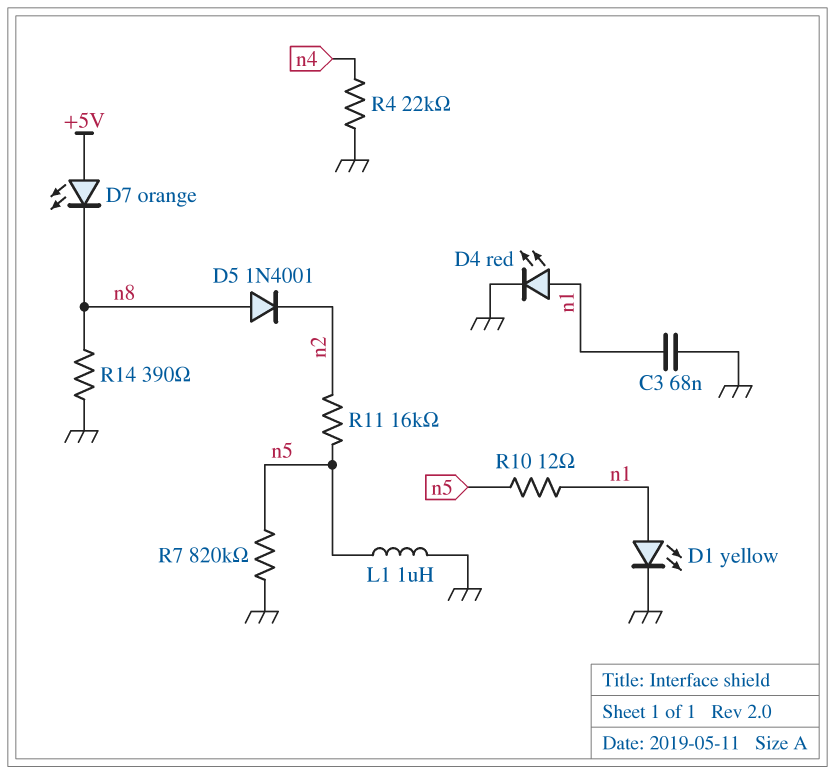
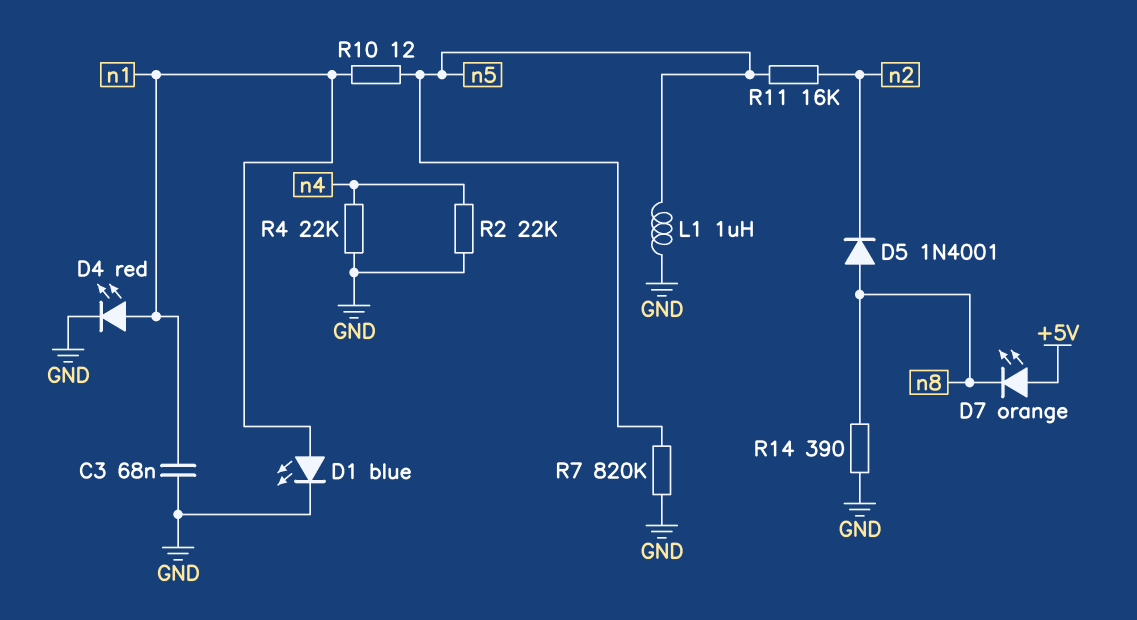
D1: LED yellow (A n1, K GND) -> LED blue (A n1, K GND)
R2: none -> 22k (GND, n4)

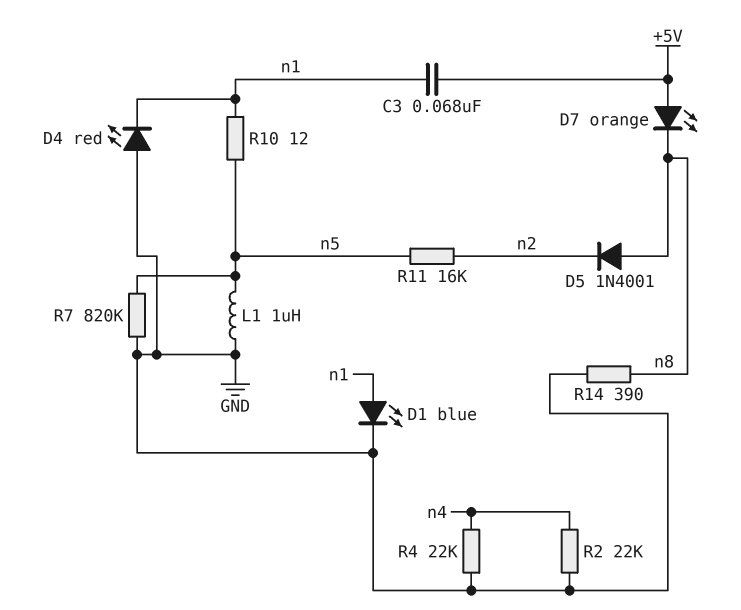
C3: 68nF (GND, n1) -> 68nF (+5V, n1)
D4: LED red (A n1, K GND) -> LED red (A GND, K n1)

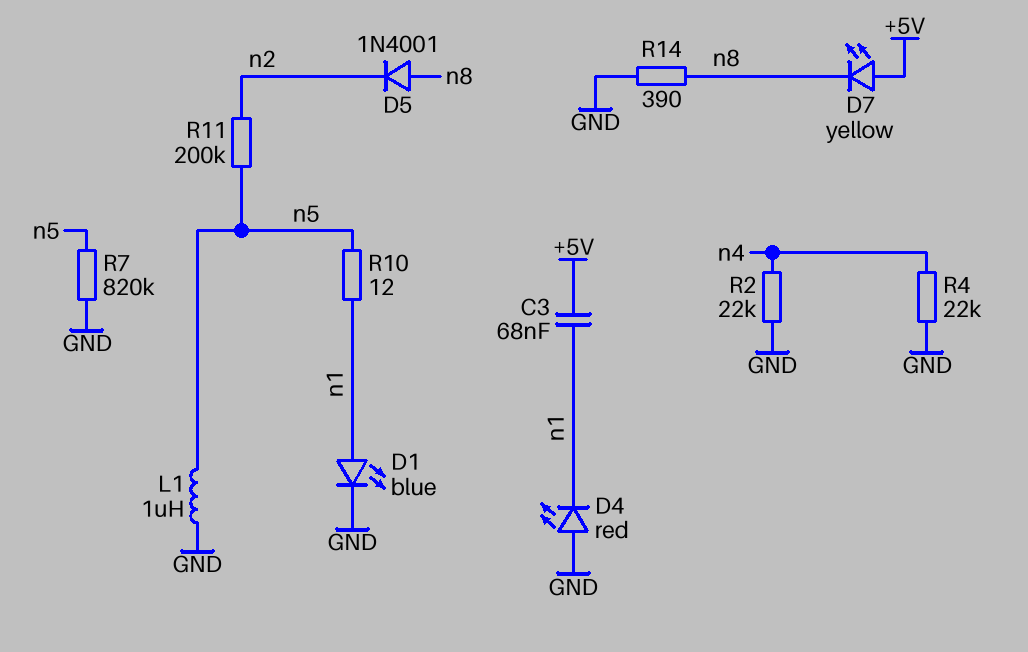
D7: LED orange (A +5V, K n8) -> LED yellow (A +5V, K n8)
R11: 16k (n2, n5) -> 200k (n2, n5)

